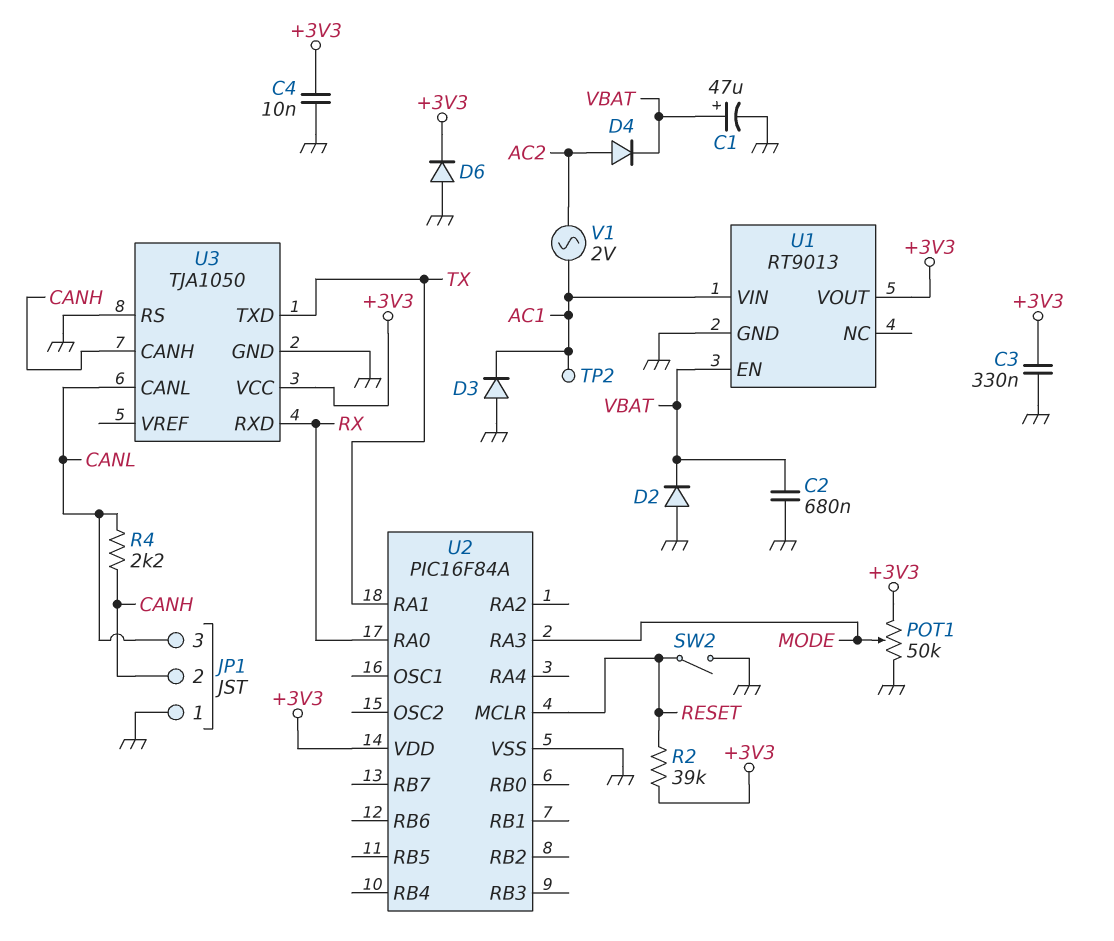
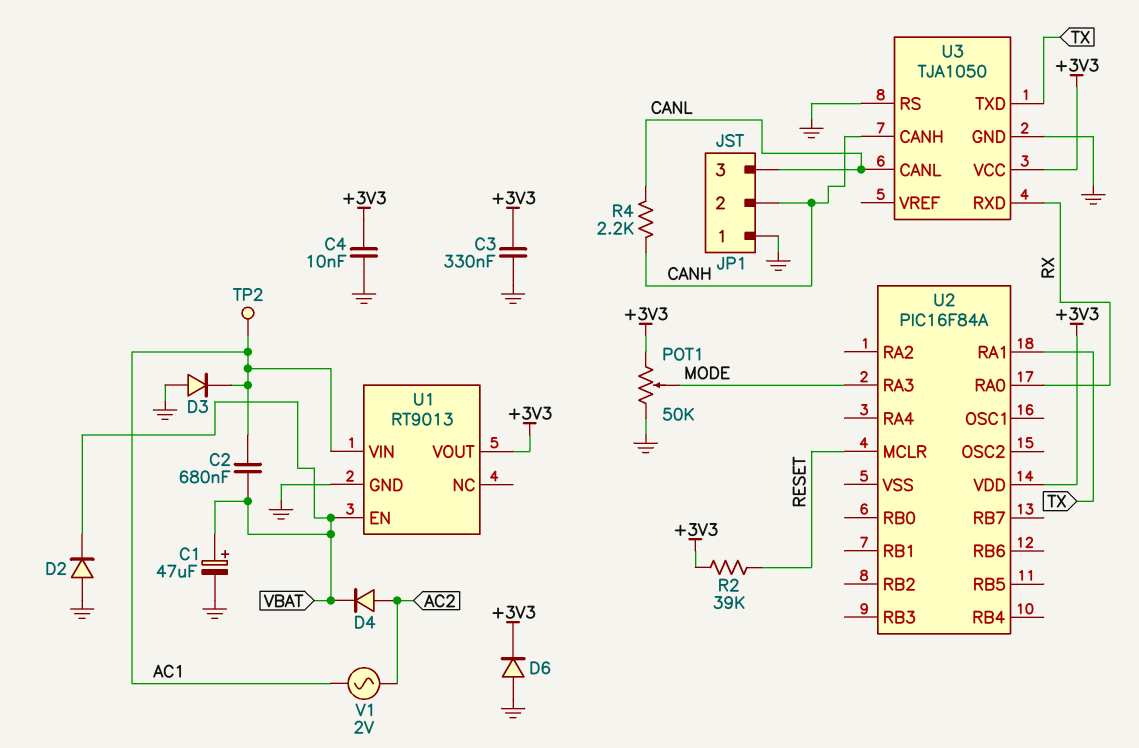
C2: 680nF (GND, VBAT) -> 680nF (AC1, VBAT)
SW2: switch (GND, RESET) -> none
U2 pin VSS: GND -> none

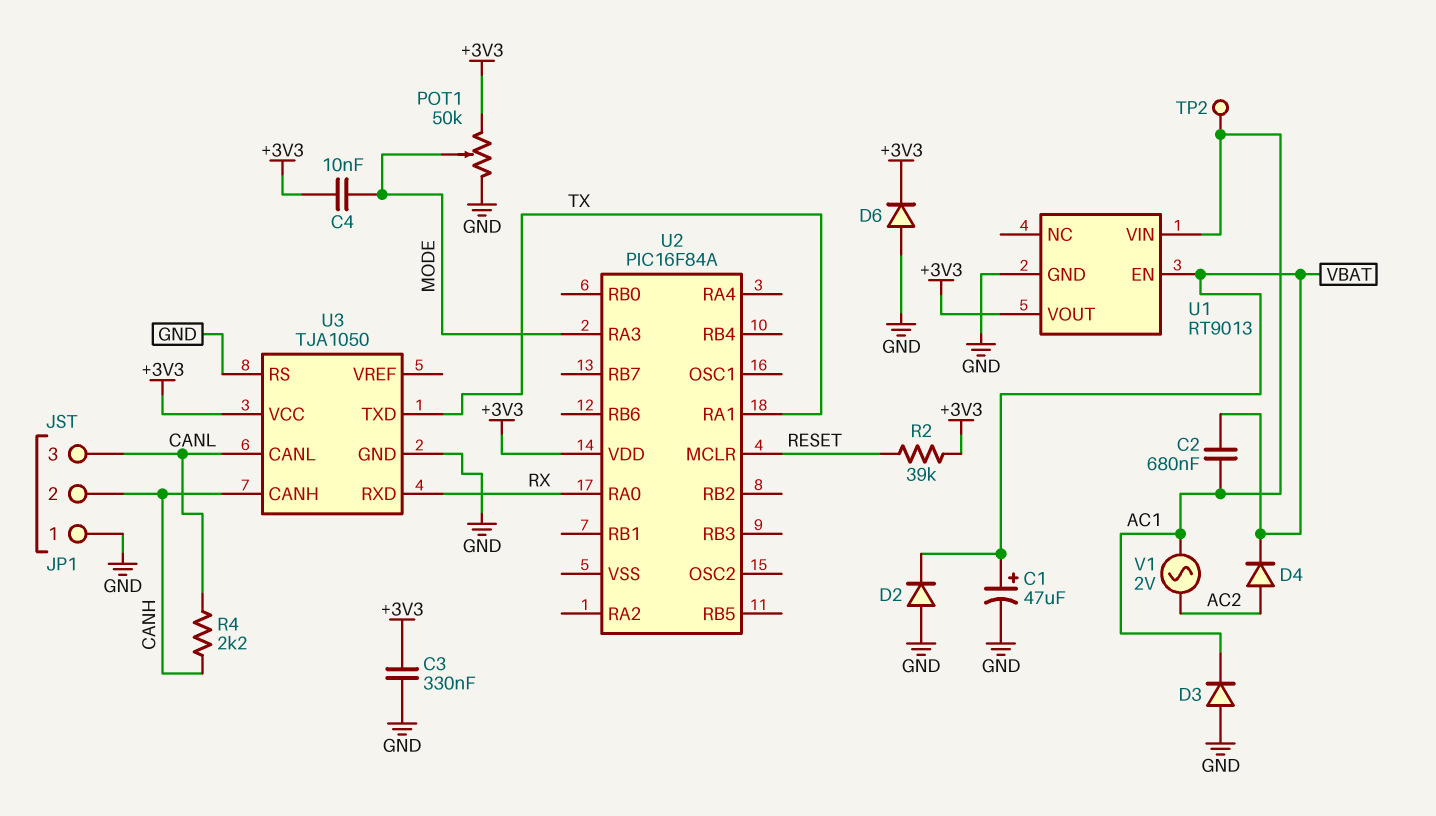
C4: 10nF (+3V3, GND) -> 10nF (+3V3, MODE)

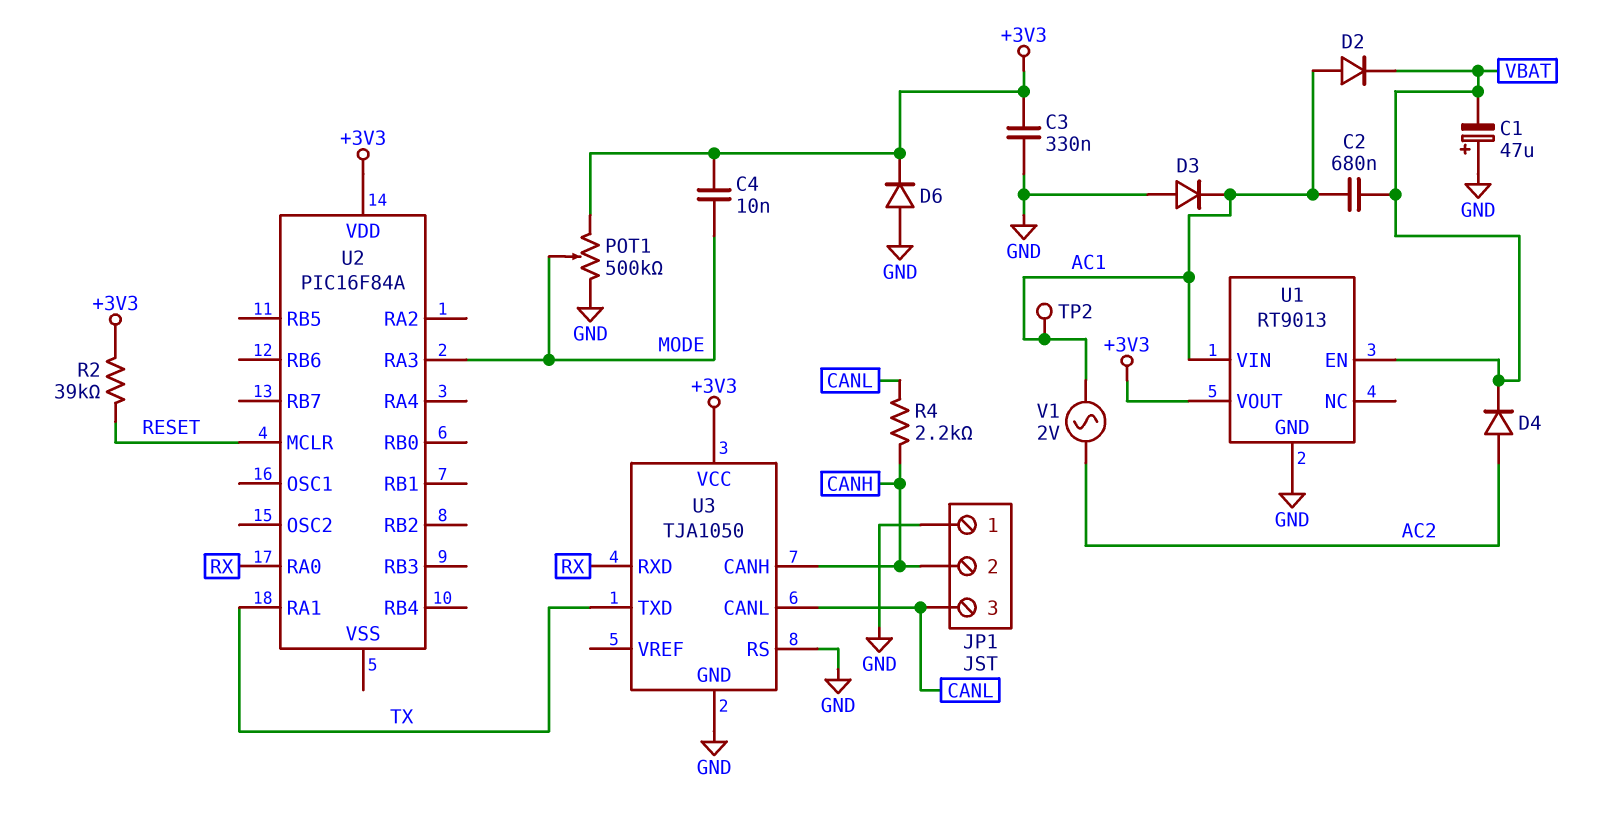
C1: 47uF (plus VBAT, minus GND) -> 47uF (plus GND, minus VBAT)
D2: diode (A GND, K VBAT) -> diode (A AC1, K VBAT)
POT1: 50k (+3V3, GND, wiper MODE) -> 500k (+3V3, GND, wiper MODE)

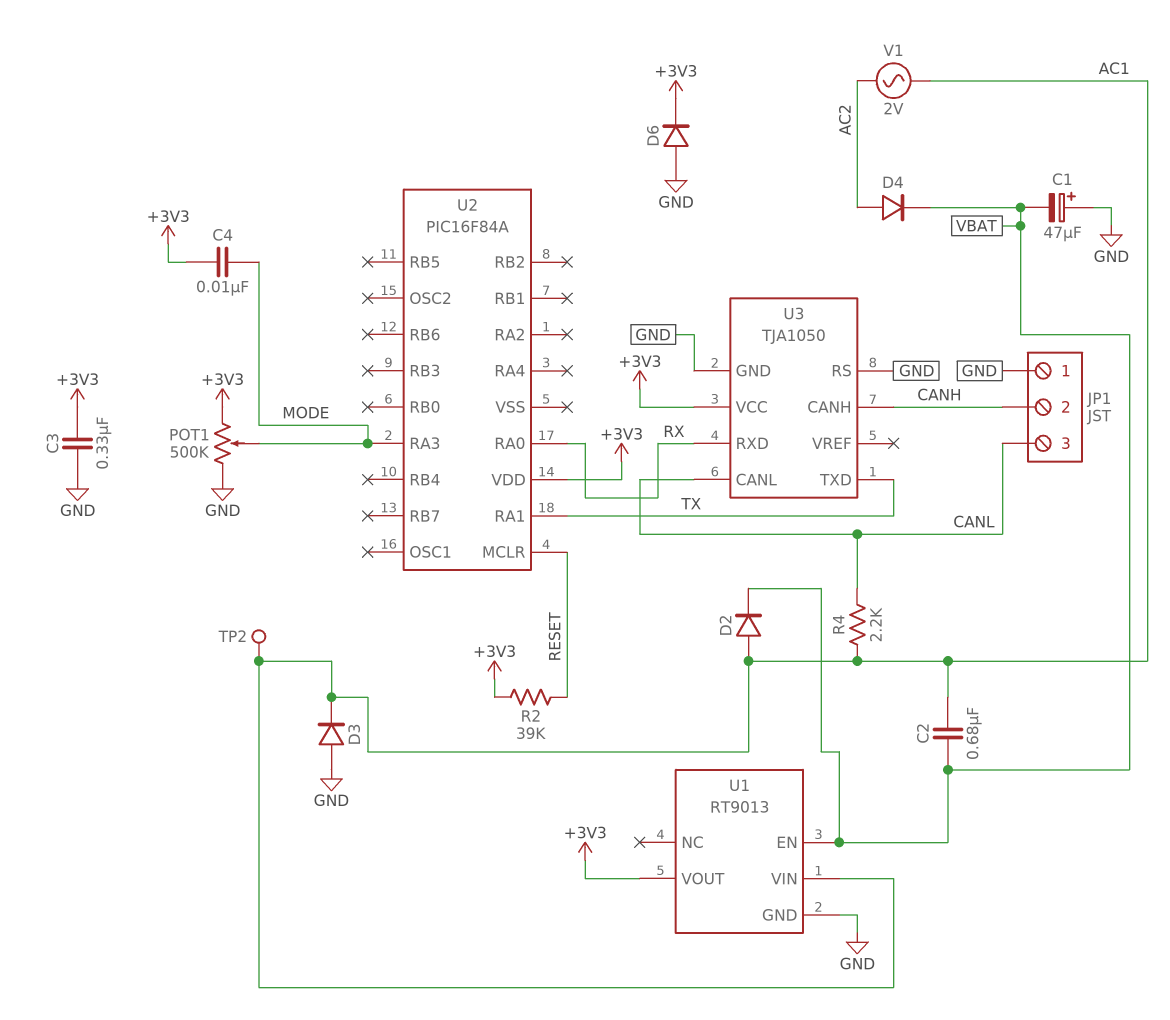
R4: 2.2k (CANH, CANL) -> 2.2k (AC1, CANL)

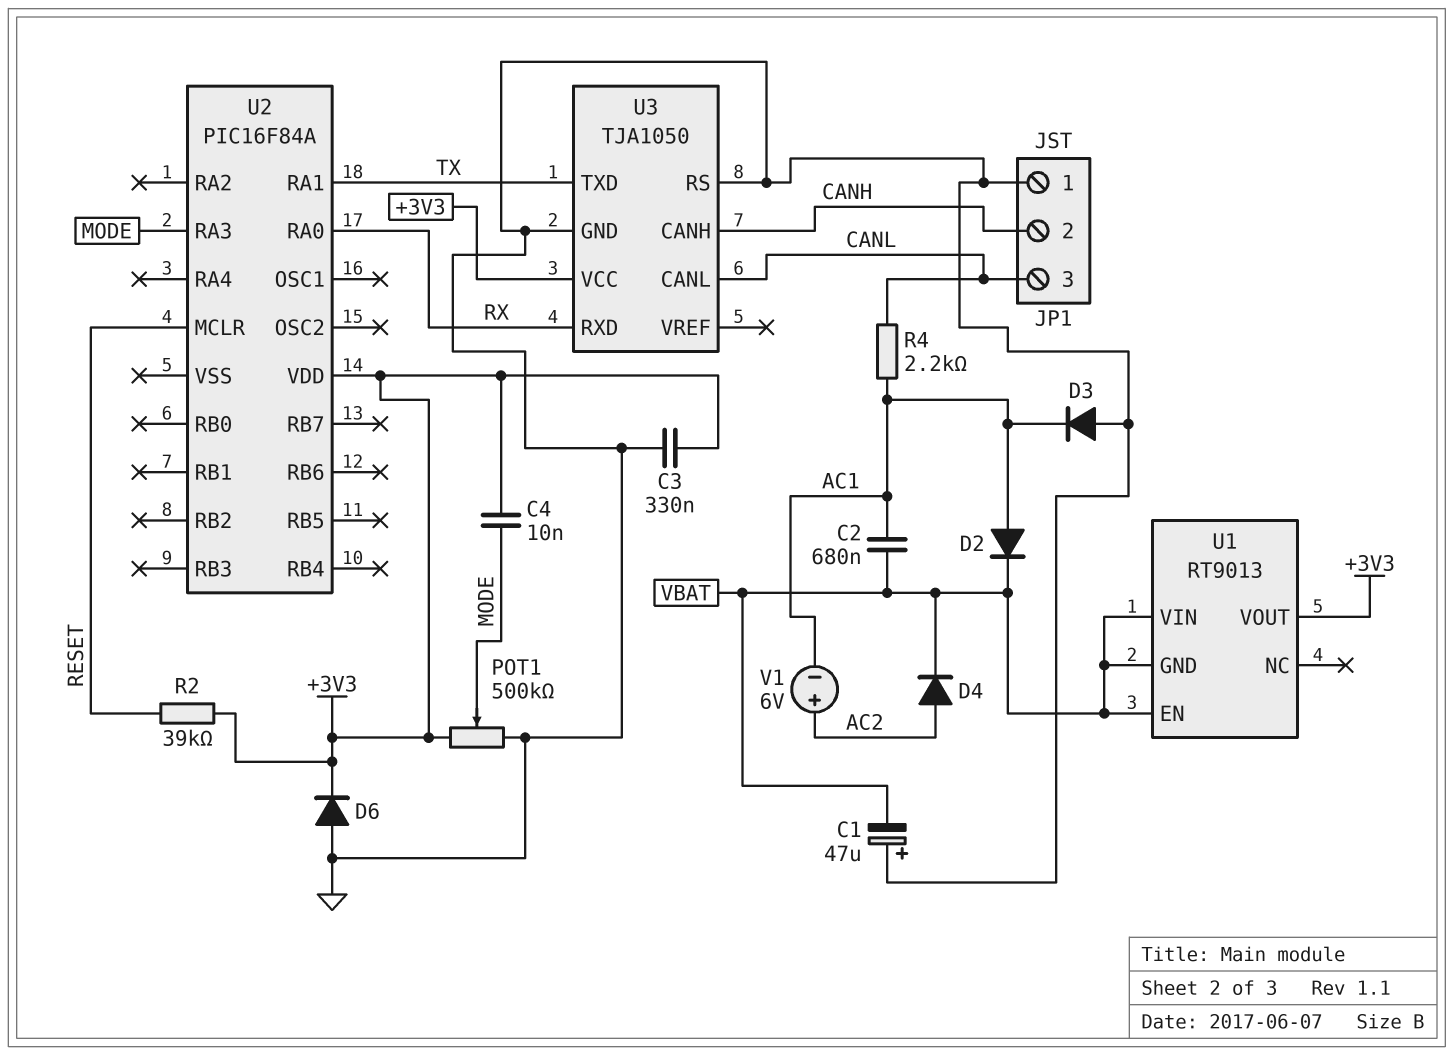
TP2: test point (AC1) -> none
U1 pin GND: GND -> VBAT
U1 pin VIN: AC1 -> VBAT
V1: AC 2V (AC1, AC2) -> 6V (plus AC2, minus AC1)

